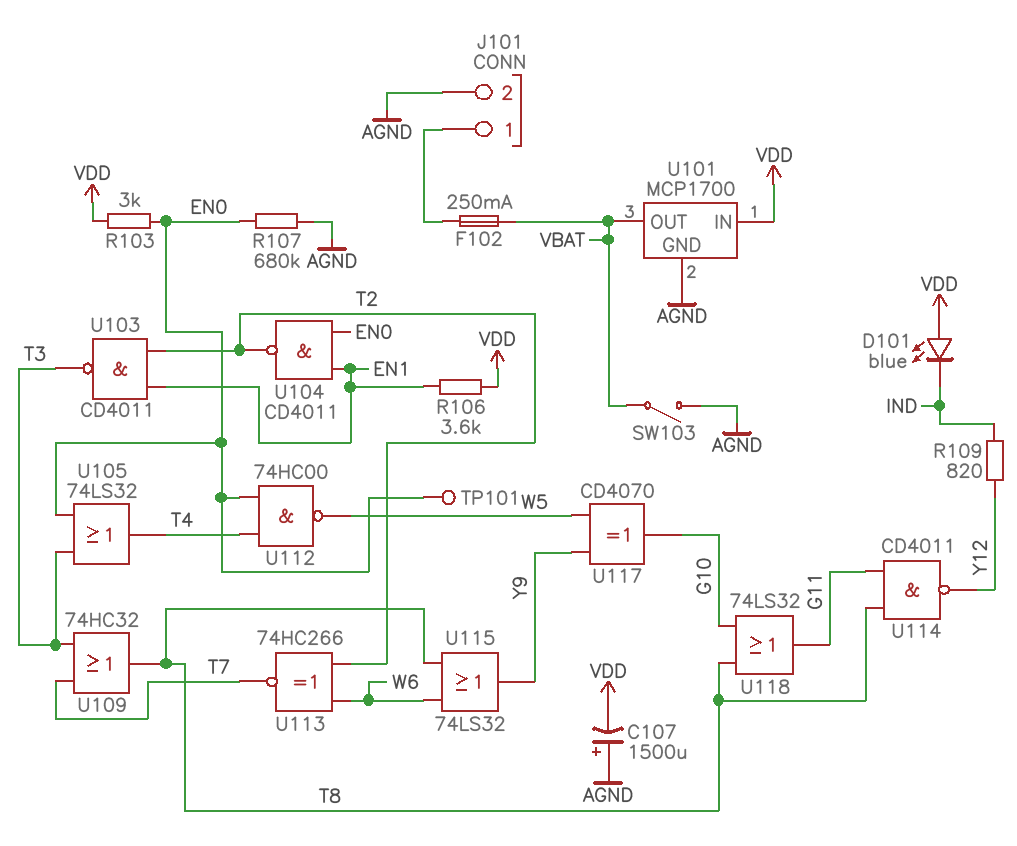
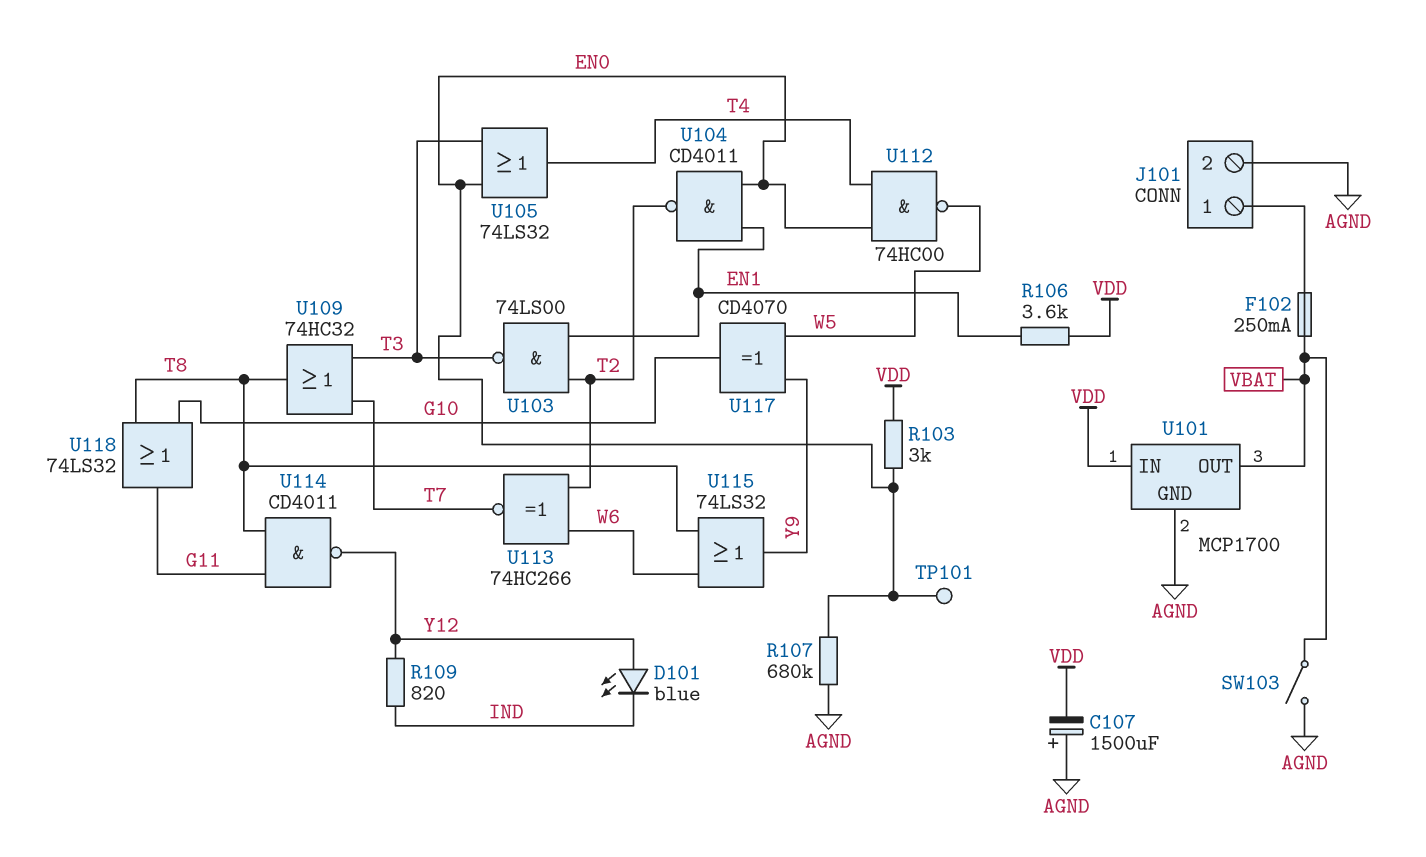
D101: LED blue (A VDD, K IND) -> LED blue (A Y12, K IND)
U103: NAND CD4011 (in EN1, in T2, out T3) -> NAND 74LS00 (in EN1, in T2, out T3)

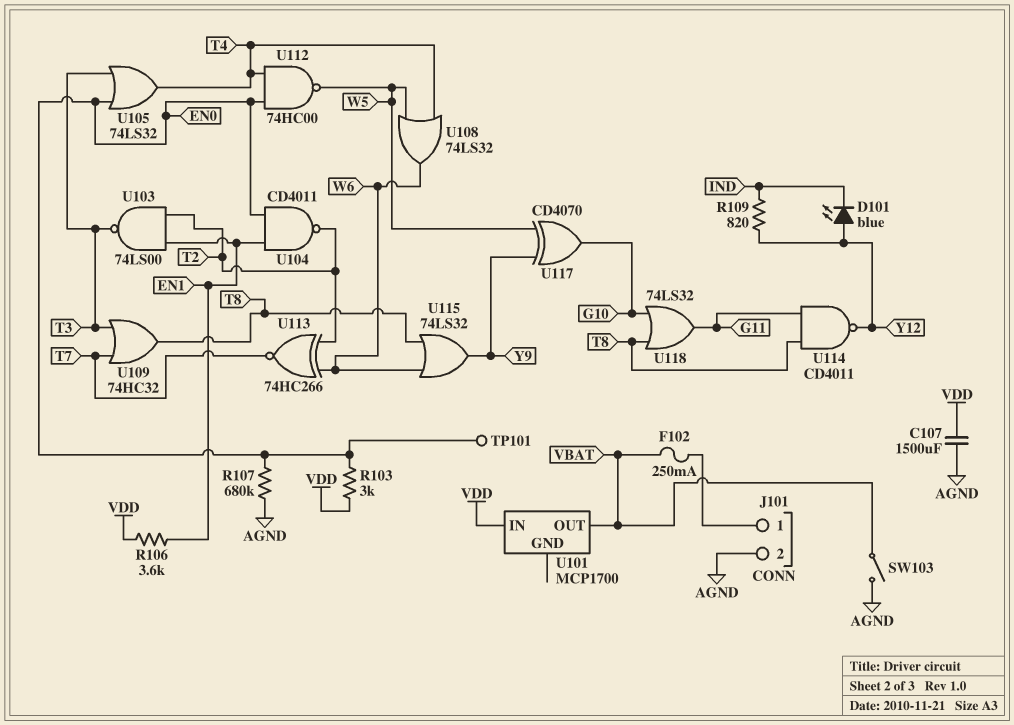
C107: 1500uF (plus AGND, minus VDD) -> 1500uF (AGND, VDD)
U101 pin GND: AGND -> none
U108: none -> OR 74LS32 (in T4, in W5, out W6)

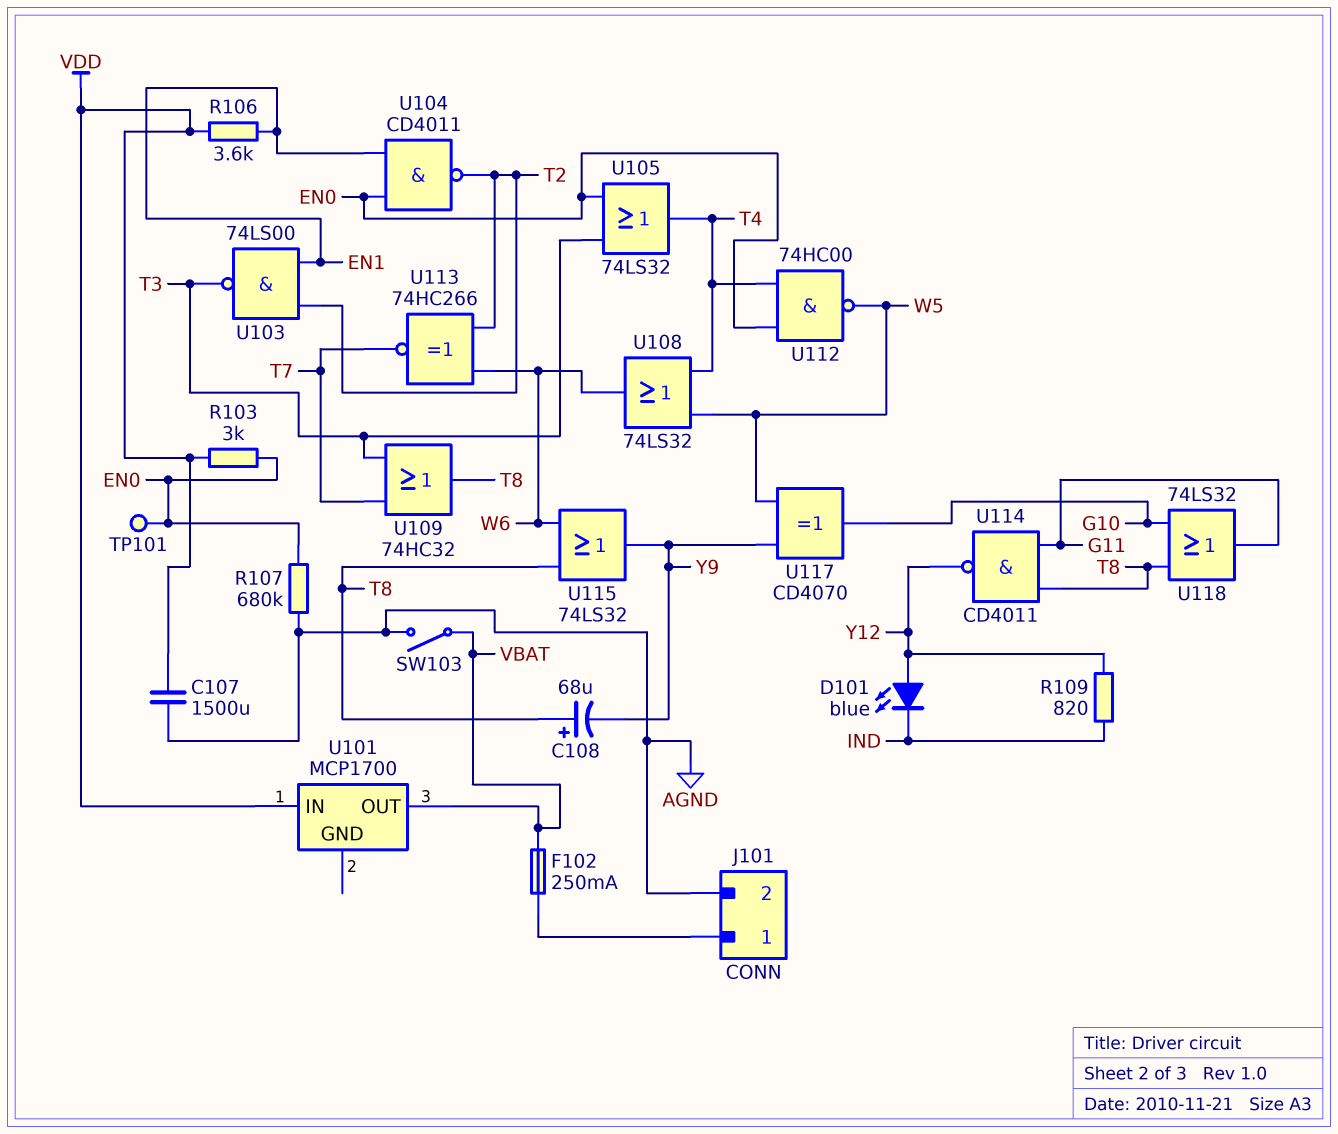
C108: none -> 68uF (plus T8, minus Y9)

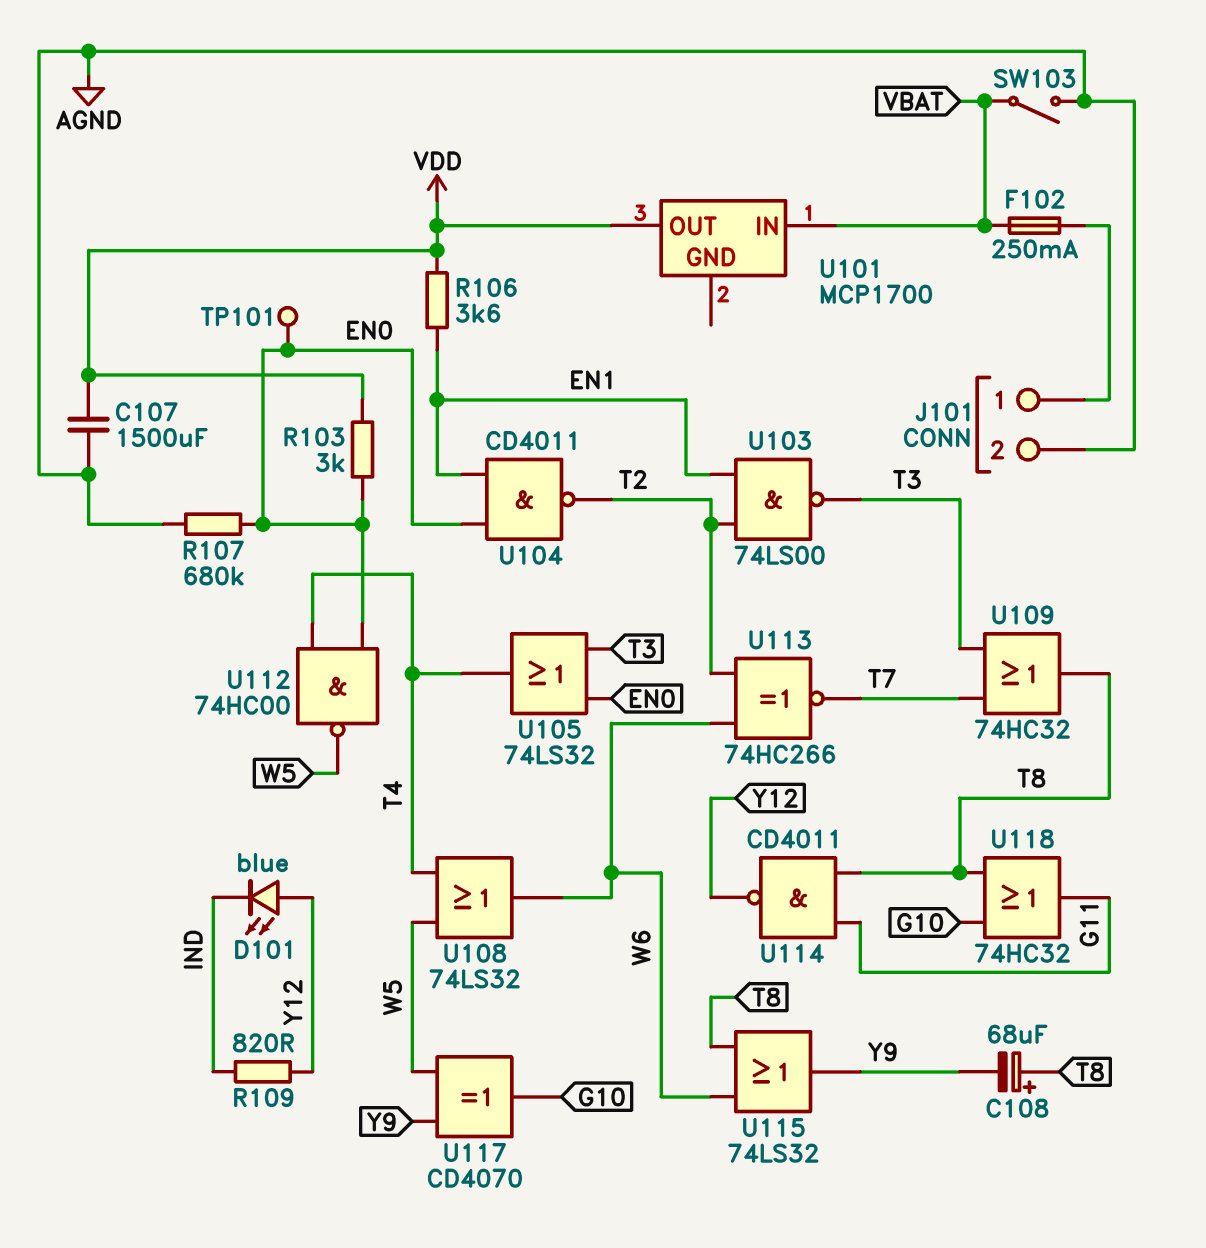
U101 pin IN: VDD -> VBAT
U101 pin OUT: VBAT -> VDD
U118: OR 74LS32 (in G10, in T8, out G11) -> OR 74HC32 (in G10, in T8, out G11)

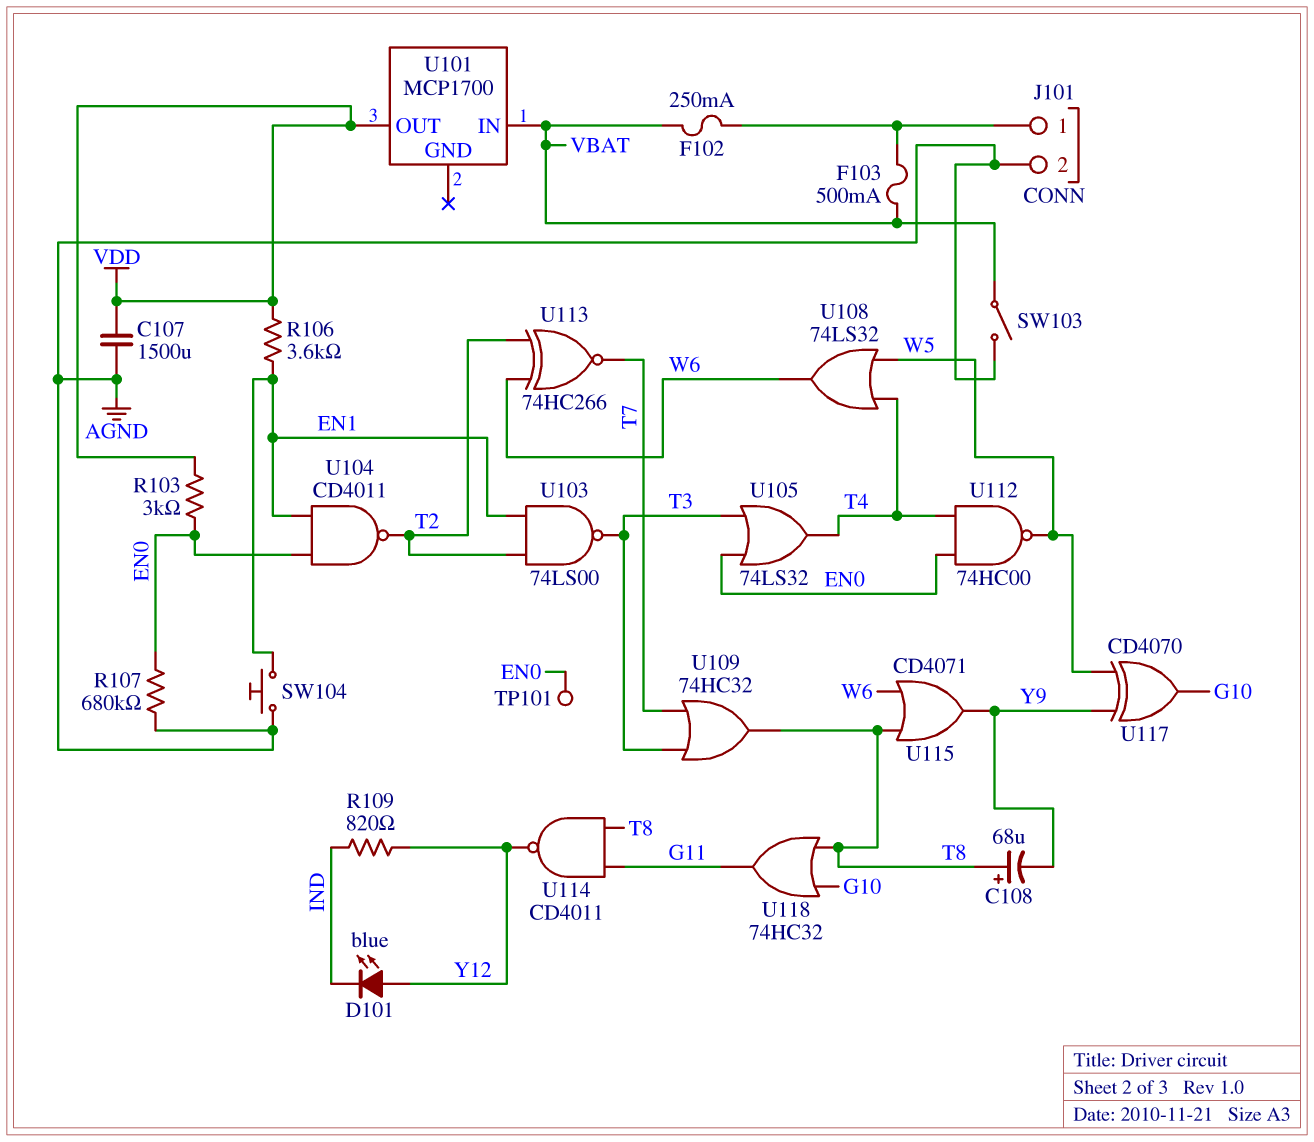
F103: none -> 500mA (J101/1, VBAT)
SW104: none -> button (AGND, EN1)
U115: OR 74LS32 (in T8, in W6, out Y9) -> OR CD4071 (in T8, in W6, out Y9)

